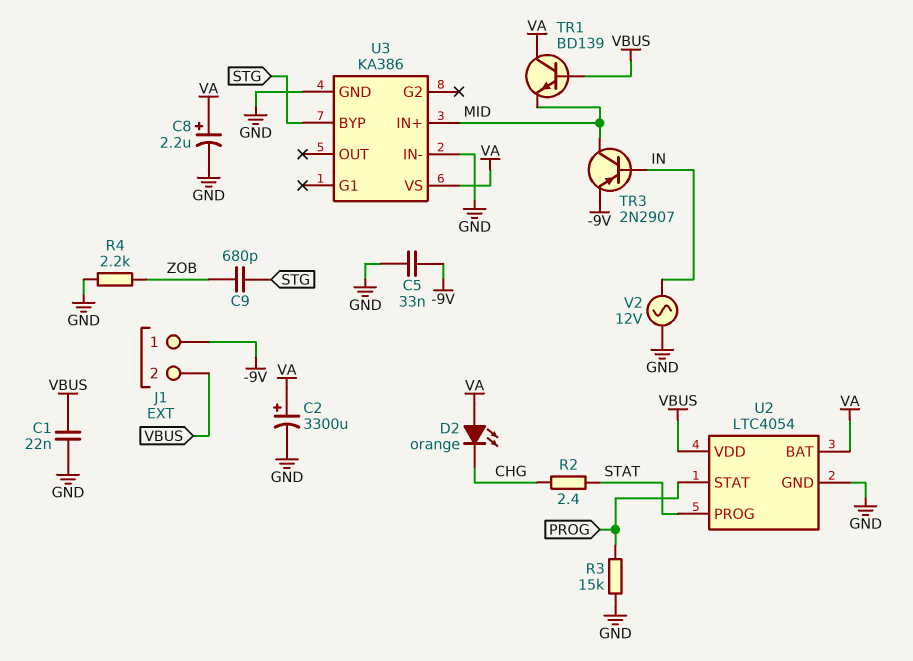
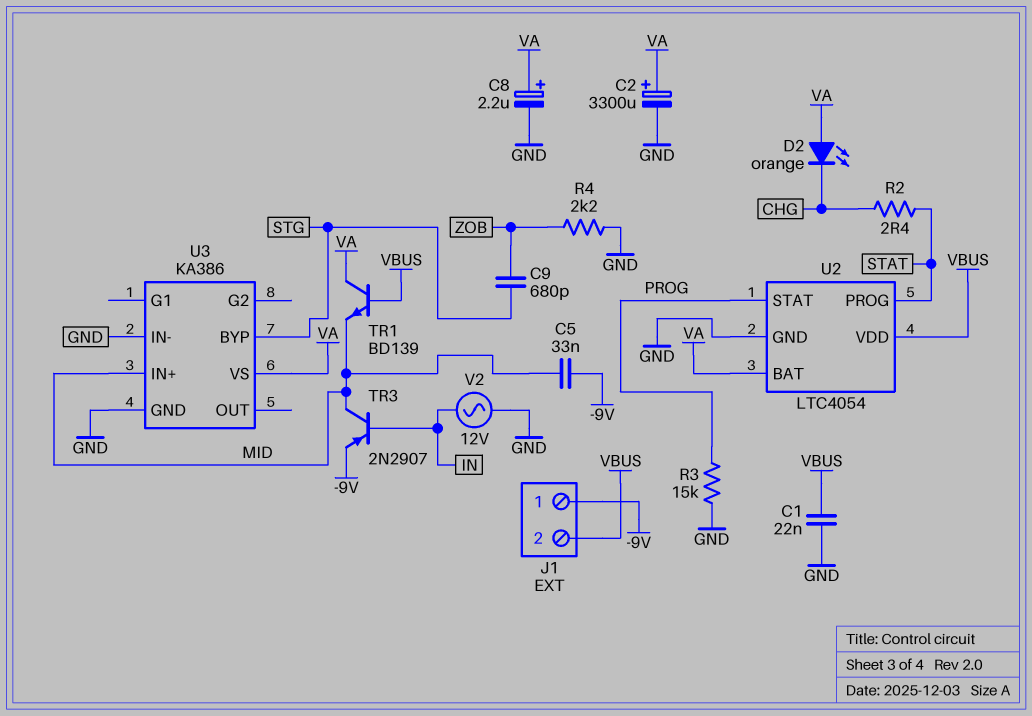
C5: 33nF (-9V, GND) -> 33nF (-9V, MID)

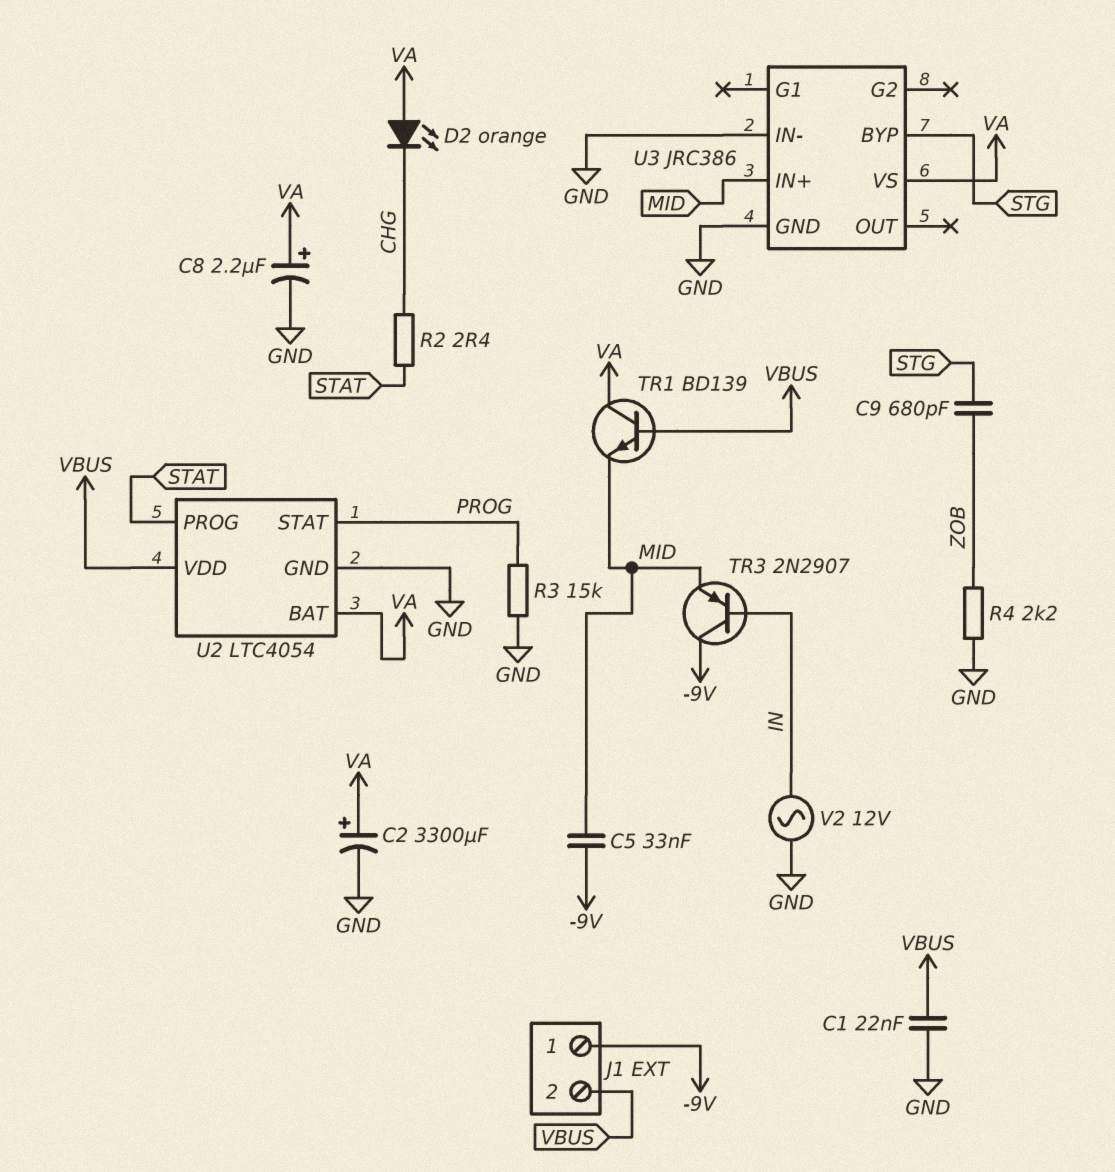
TR3: PNP 2N2907 (B IN, C MID, E -9V) -> PNP 2N2907 (B IN, C -9V, E MID)
U3: KA386 -> JRC386

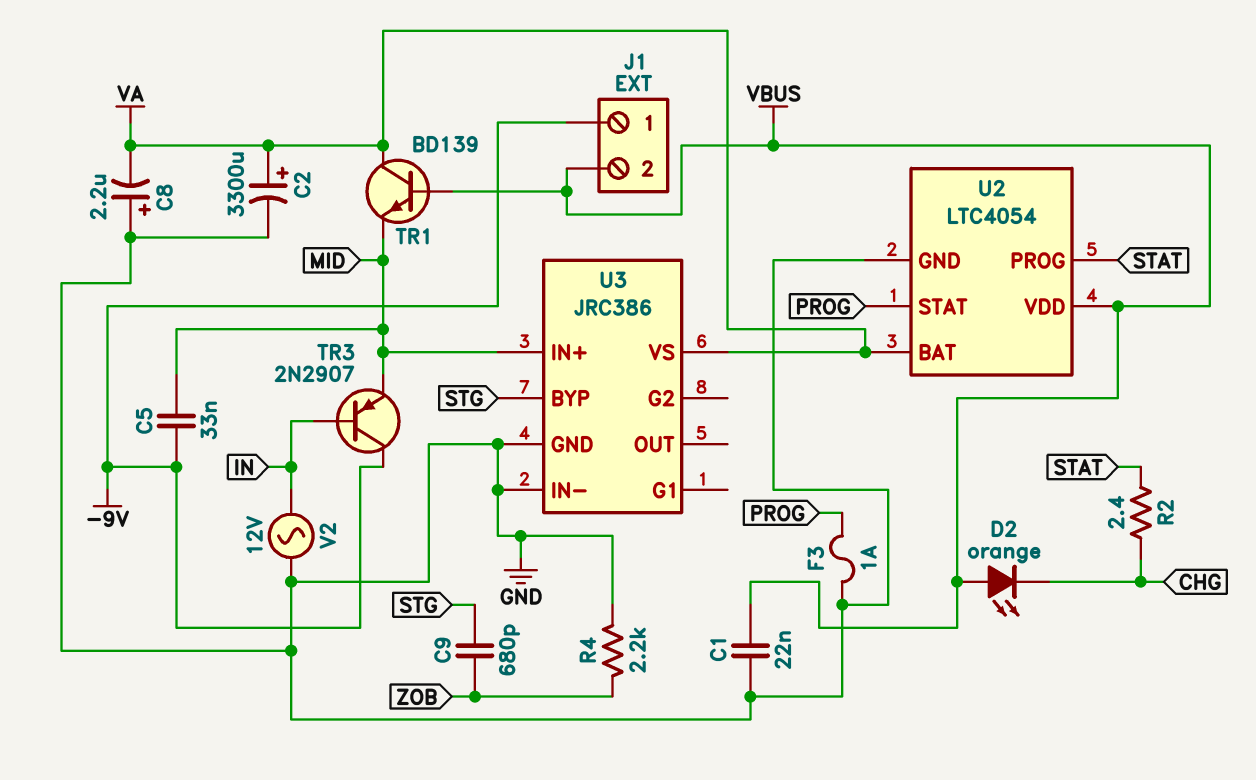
C8: 2.2uF (plus VA, minus GND) -> 2.2uF (plus GND, minus VA)
D2: LED orange (A VA, K CHG) -> LED orange (A VBUS, K CHG)
F3: none -> 1A (GND, PROG)
R3: 15k (GND, PROG) -> none

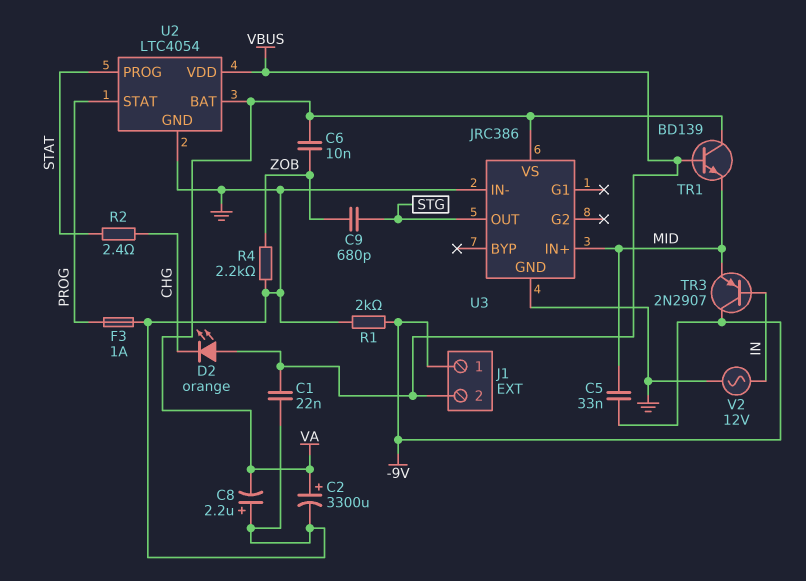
C6: none -> 10nF (VA, ZOB)
R1: none -> 2k (-9V, GND)
U3 pin BYP: STG -> none
U3 pin OUT: none -> STG

